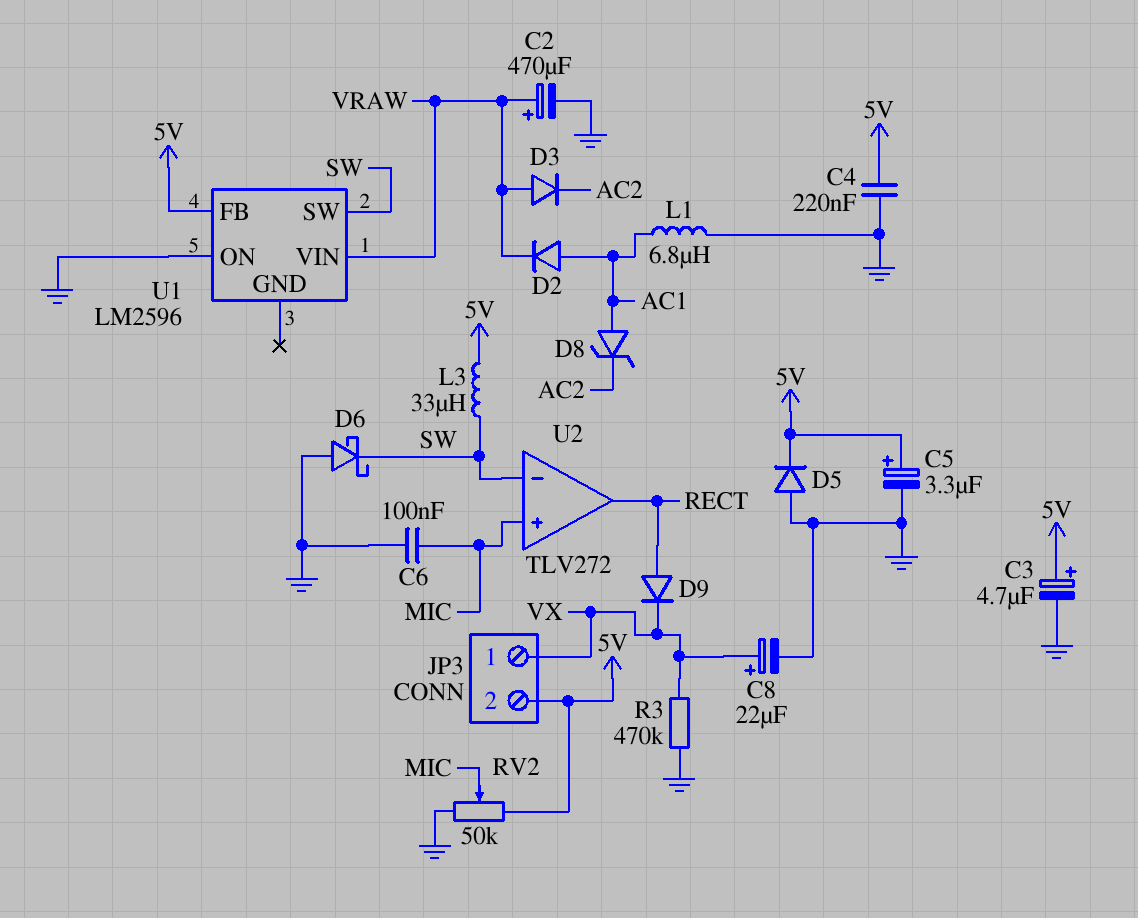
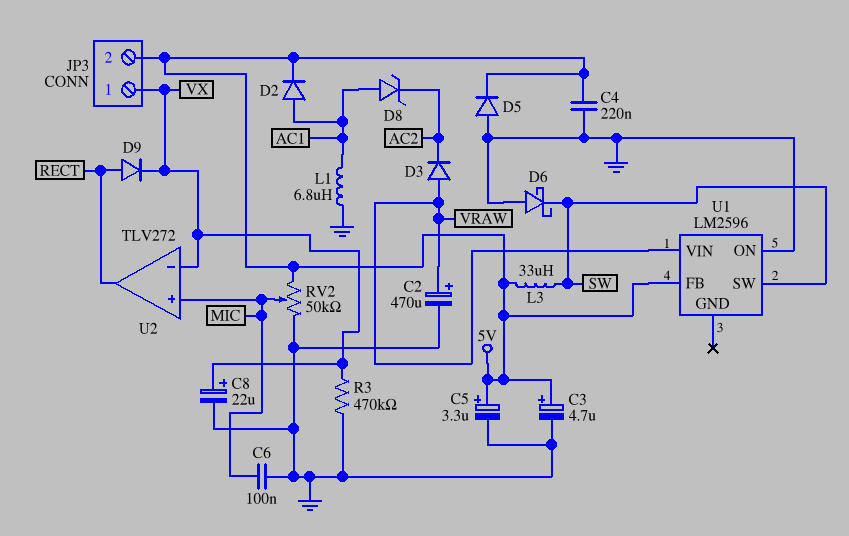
D2: diode (A AC1, K VRAW) -> diode (A AC1, K 5V)
U2 pin in-: SW -> VX

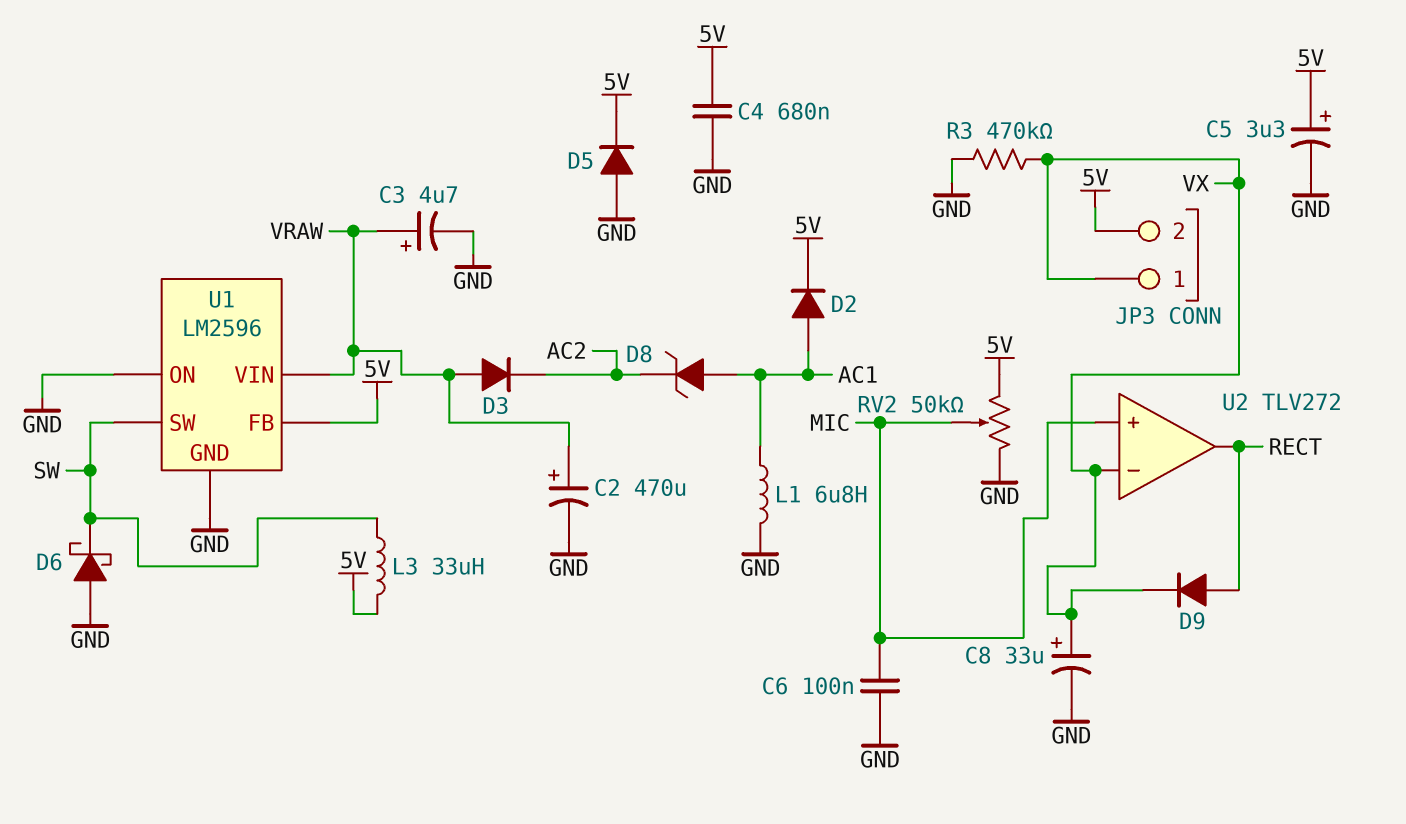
C3: 4.7uF (plus 5V, minus GND) -> 4.7uF (plus VRAW, minus GND)
C4: 220nF (5V, GND) -> 680nF (5V, GND)
C8: 22uF (plus VX, minus GND) -> 33uF (plus VX, minus GND)
U1 pin GND: none -> GND

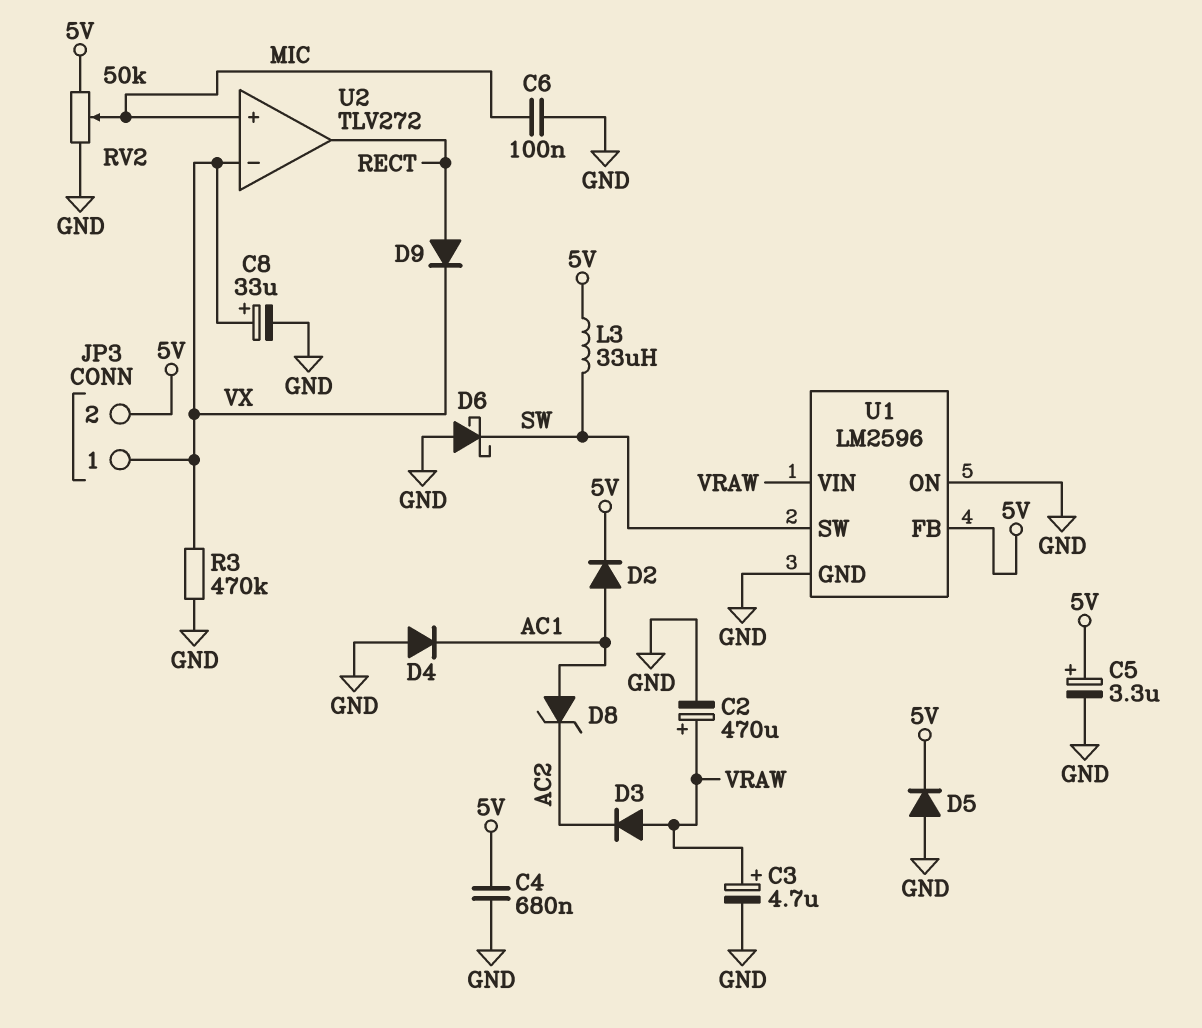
D4: none -> diode (A GND, K AC1)
L1: 6.8uH (AC1, GND) -> none

